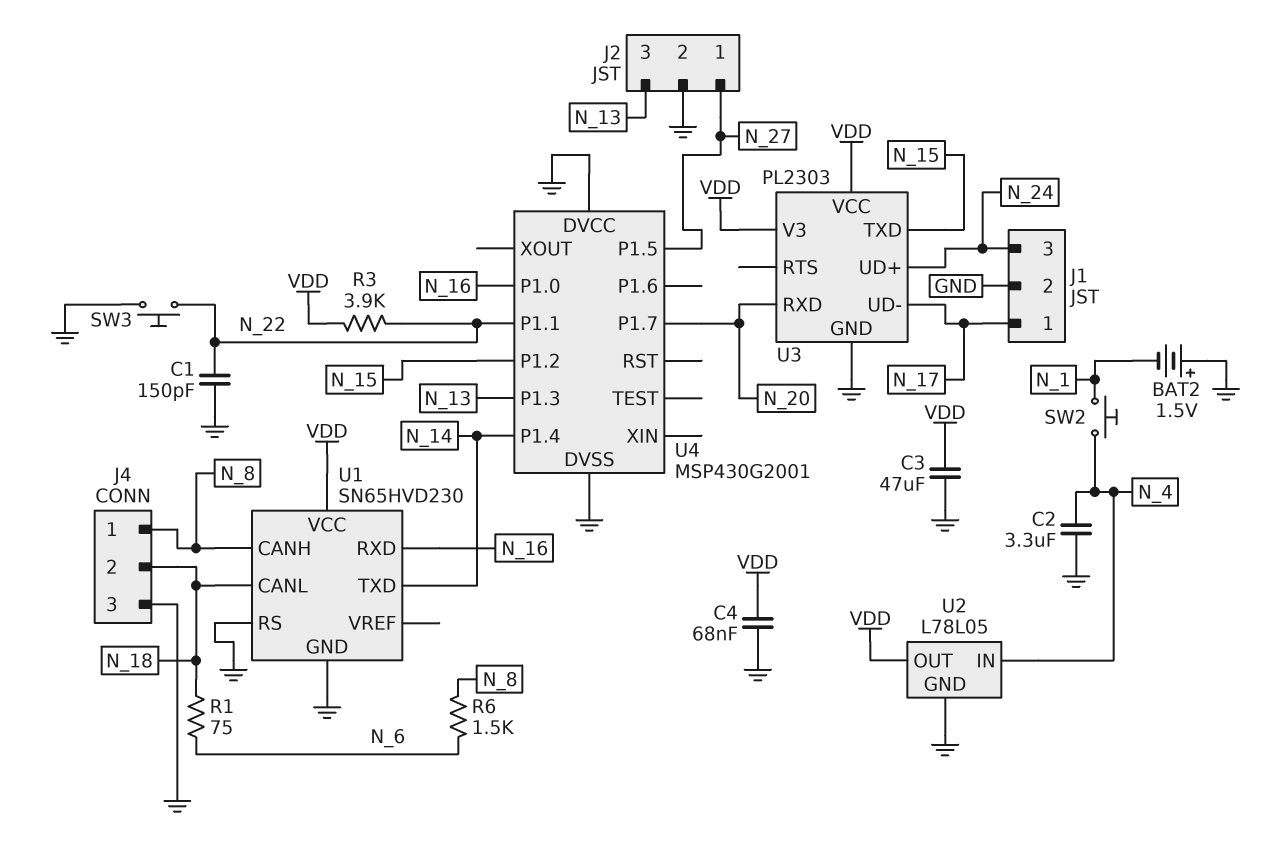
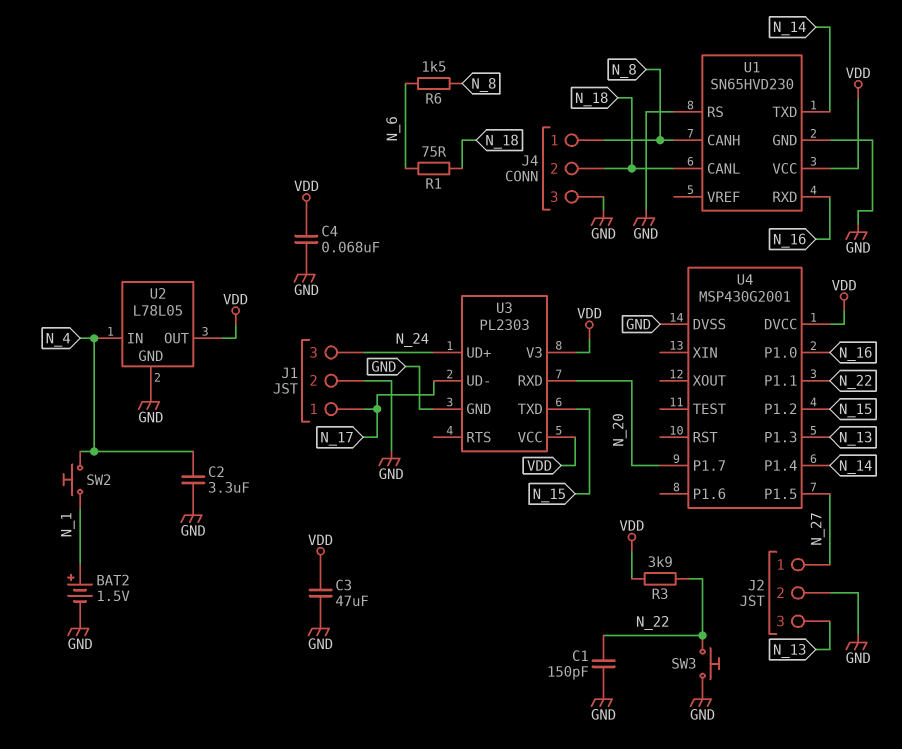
BAT2: 1.5V (plus GND, minus N_1) -> 1.5V (plus N_1, minus GND)
U4 pin DVCC: GND -> VDD

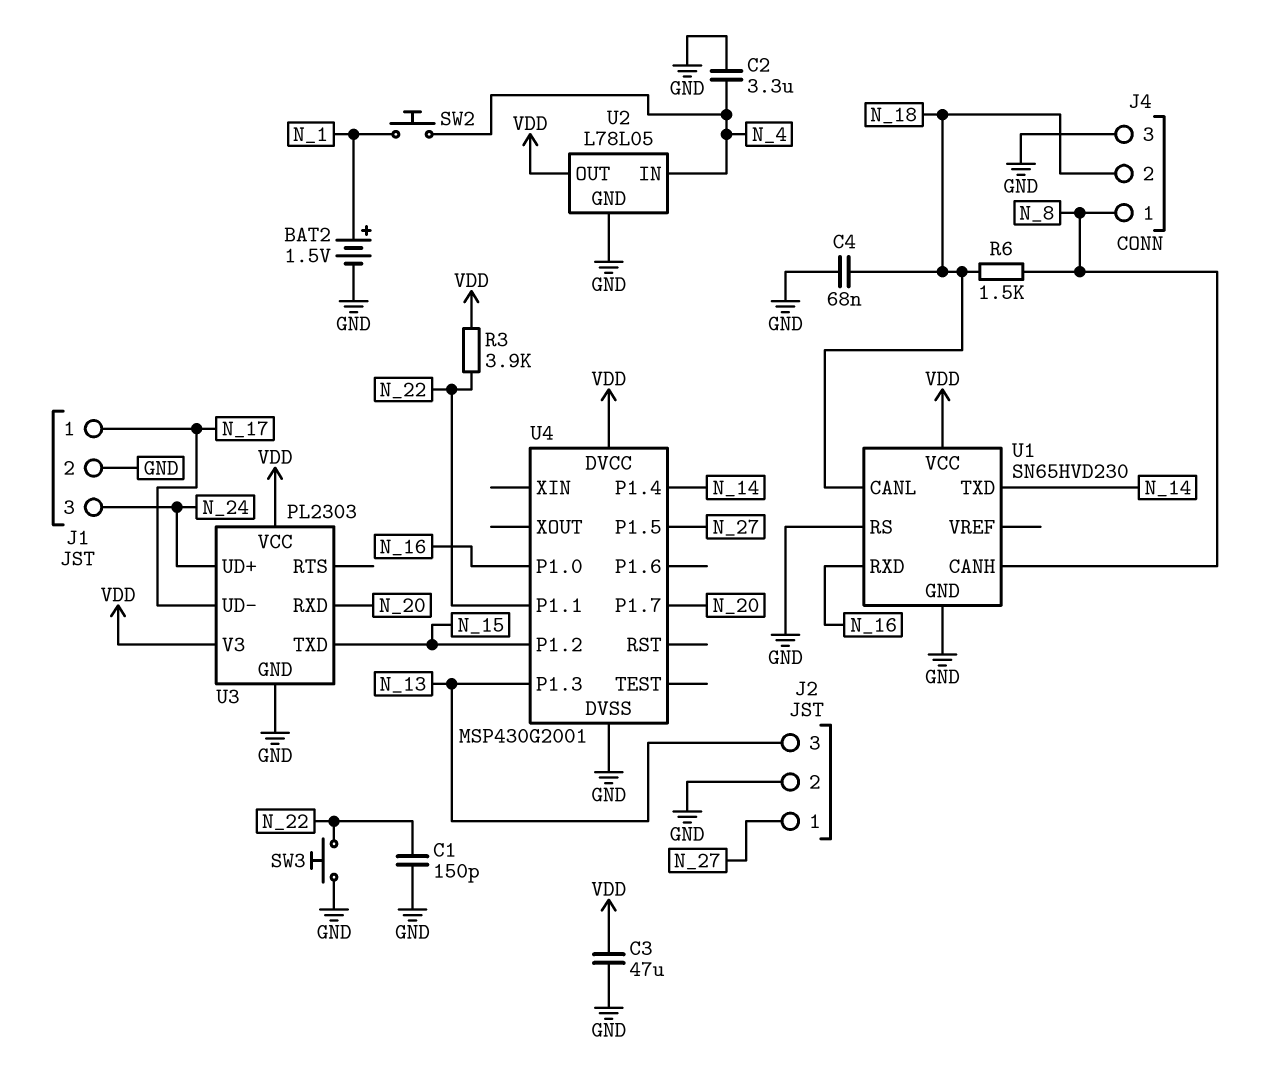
C4: 68nF (GND, VDD) -> 68nF (GND, N_18)
R1: 75 (N_6, N_18) -> none
R6: 1.5k (N_6, N_8) -> 1.5k (N_8, N_18)

